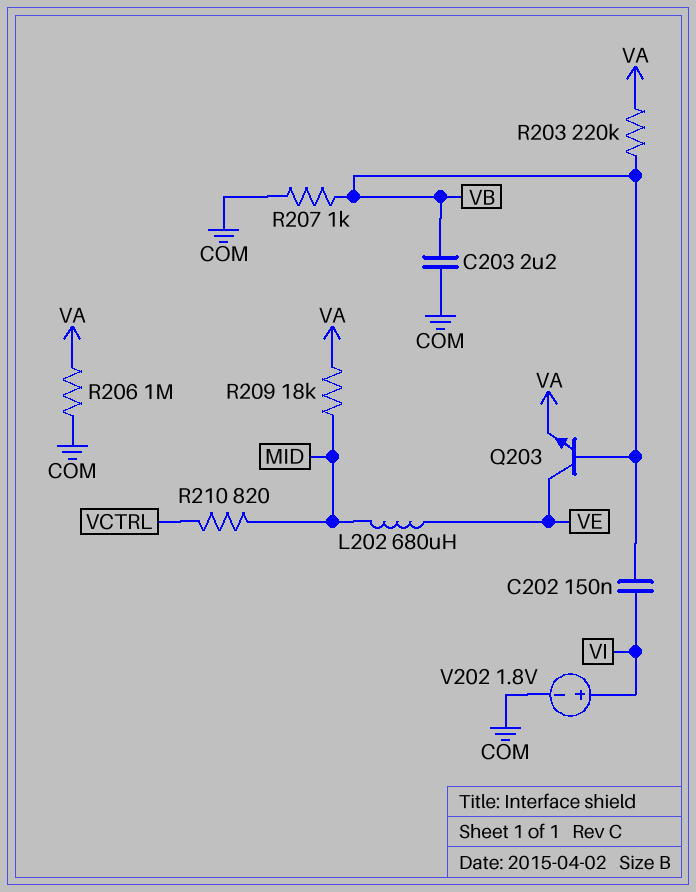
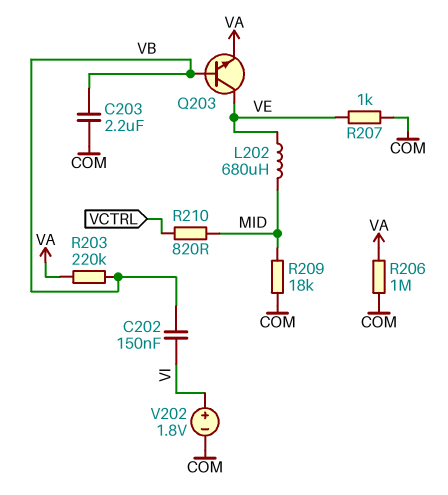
R207: 1k (COM, VB) -> 1k (COM, VE)
R209: 18k (MID, VA) -> 18k (COM, MID)

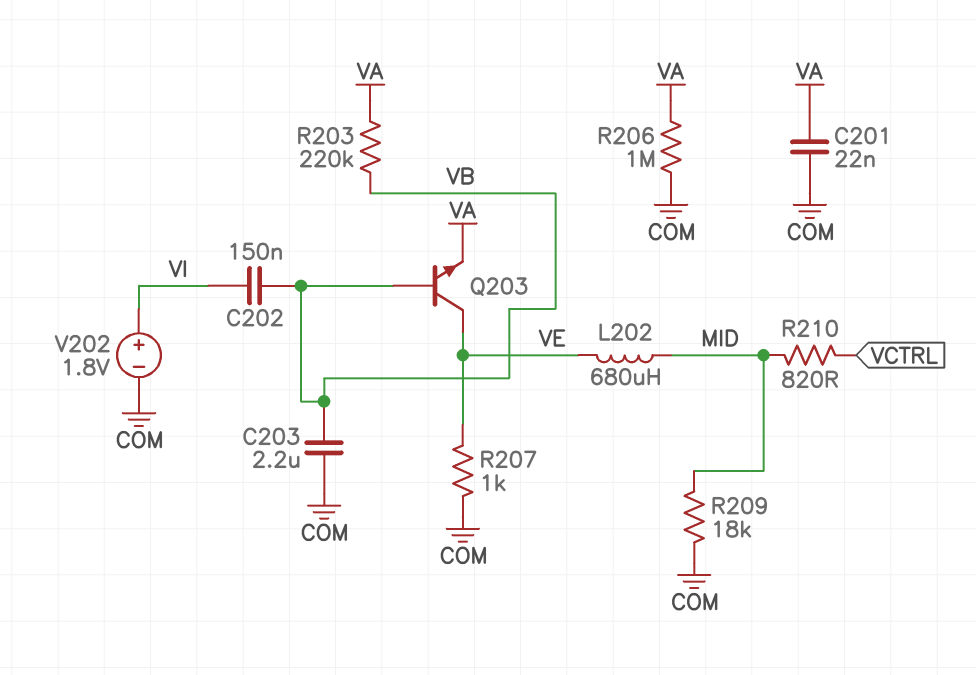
C201: none -> 22nF (COM, VA)

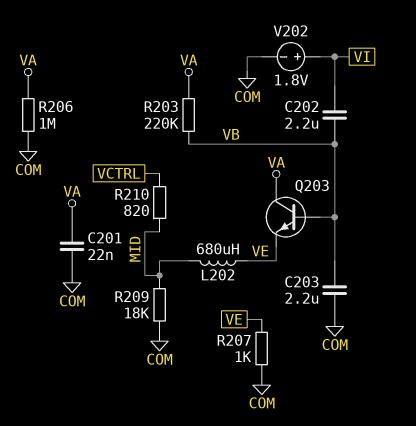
C202: 150nF (VB, VI) -> 2.2uF (VB, VI)
Q203: NPN (B VB, C VE, E VA) -> NPN (B VB, C VA, E VE)

